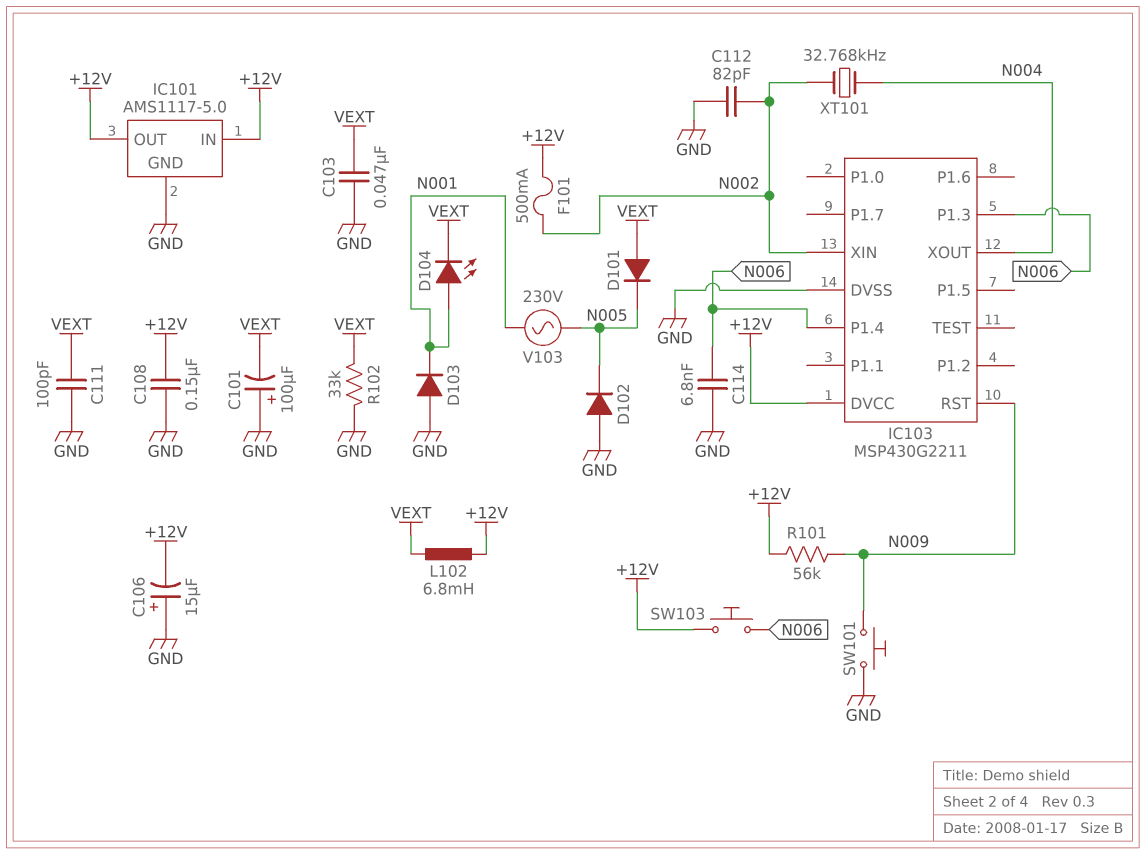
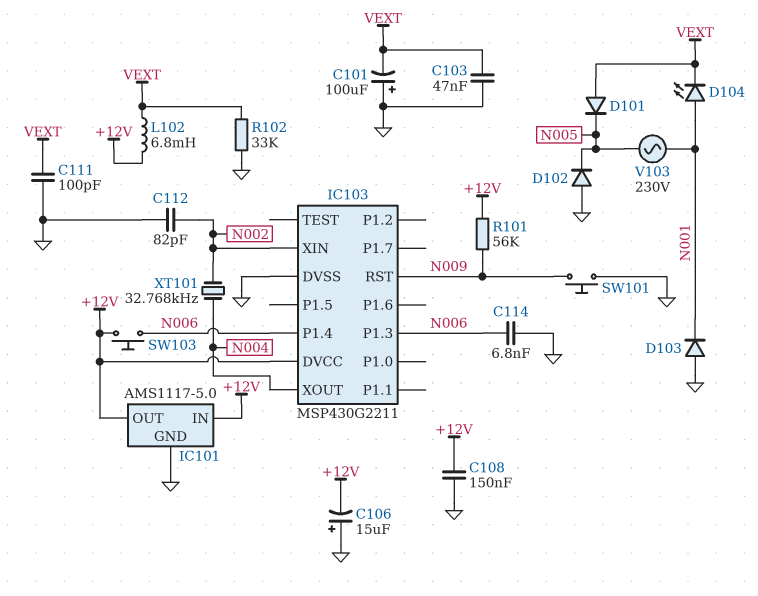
F101: 500mA (+12V, N002) -> none

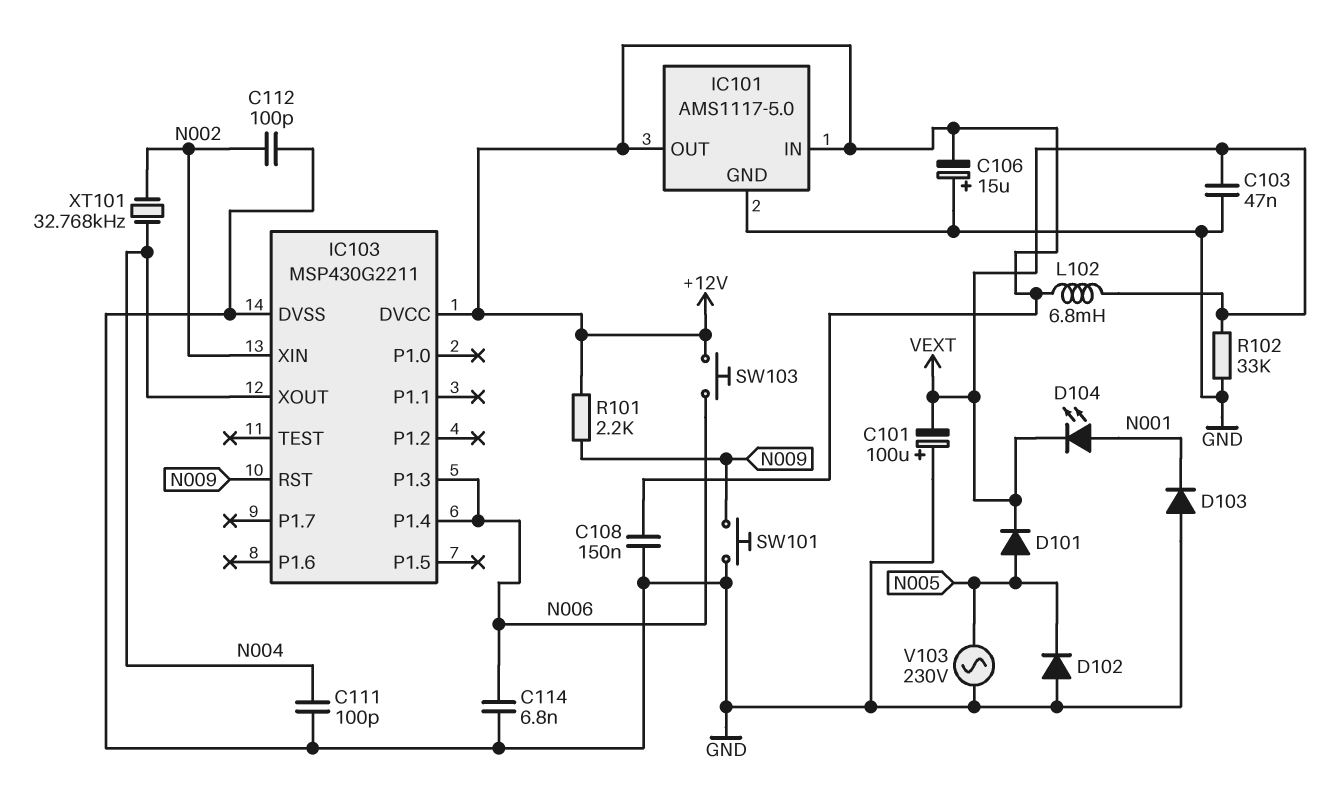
C111: 100pF (GND, VEXT) -> 100pF (GND, N004)
C112: 82pF (GND, N002) -> 100pF (GND, N002)
D101: diode (A VEXT, K N005) -> diode (A N005, K VEXT)
R101: 56k (+12V, N009) -> 2.2k (+12V, N009)
V103: AC 230V (N001, N005) -> AC 230V (GND, N005)

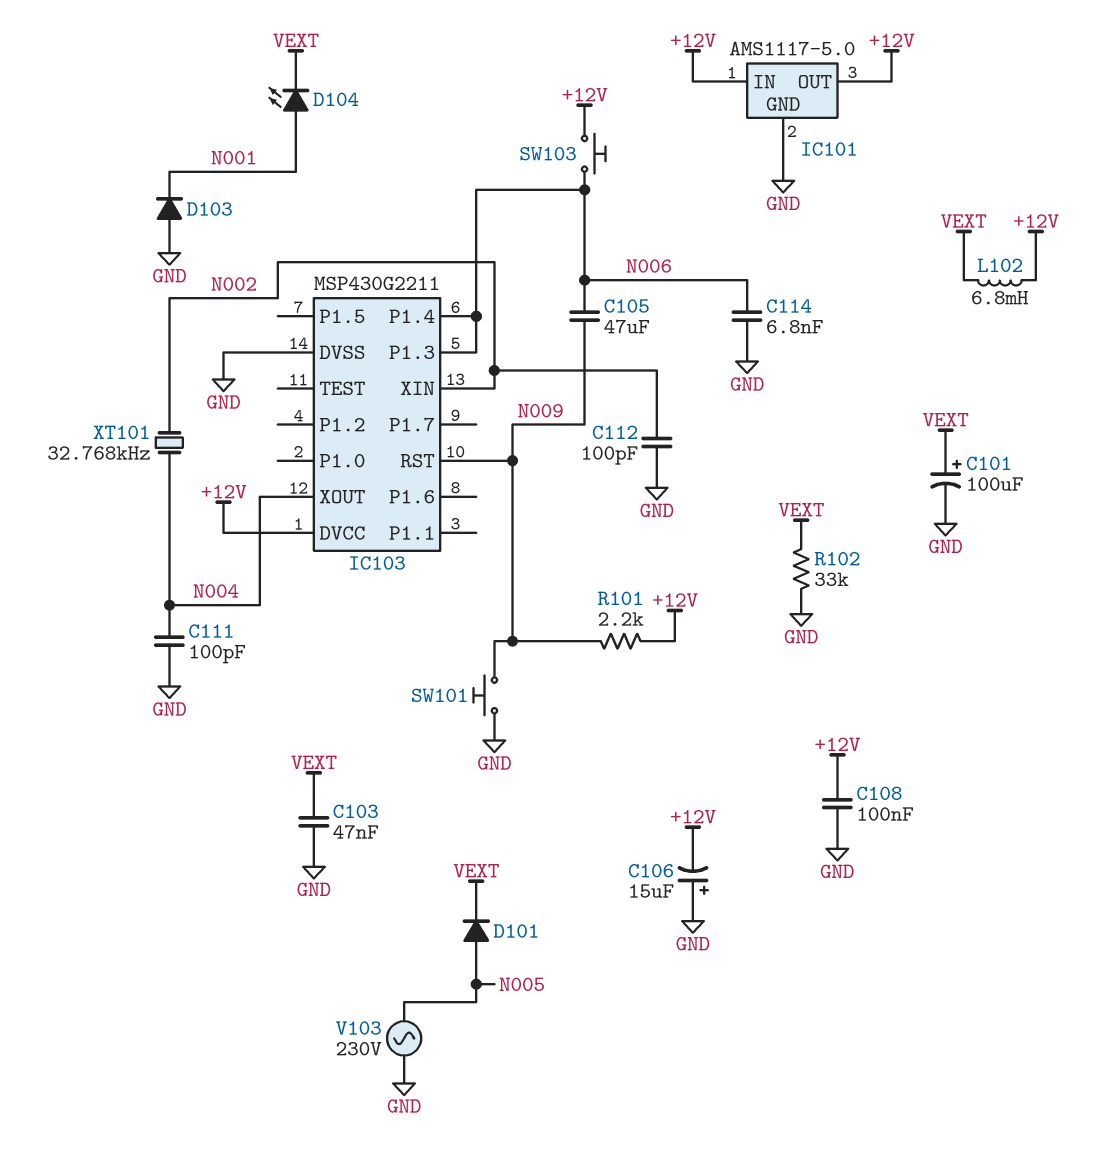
C101: 100uF (plus GND, minus VEXT) -> 100uF (plus VEXT, minus GND)
C105: none -> 47uF (N006, N009)
C108: 150nF (+12V, GND) -> 100nF (+12V, GND)
D102: diode (A GND, K N005) -> none

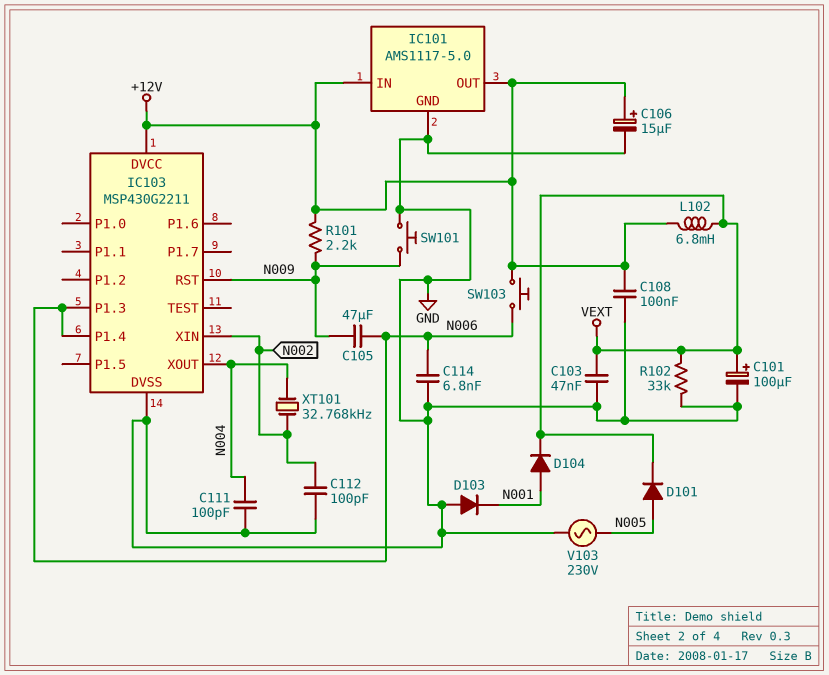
C106: 15uF (plus GND, minus +12V) -> 15uF (plus +12V, minus GND)
D104: LED (A N001, K VEXT) -> diode (A N001, K VEXT)

